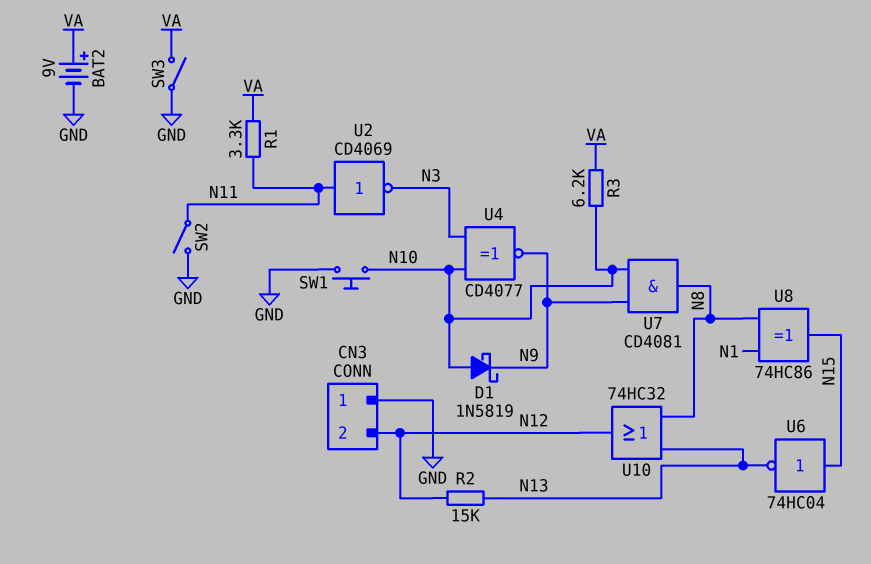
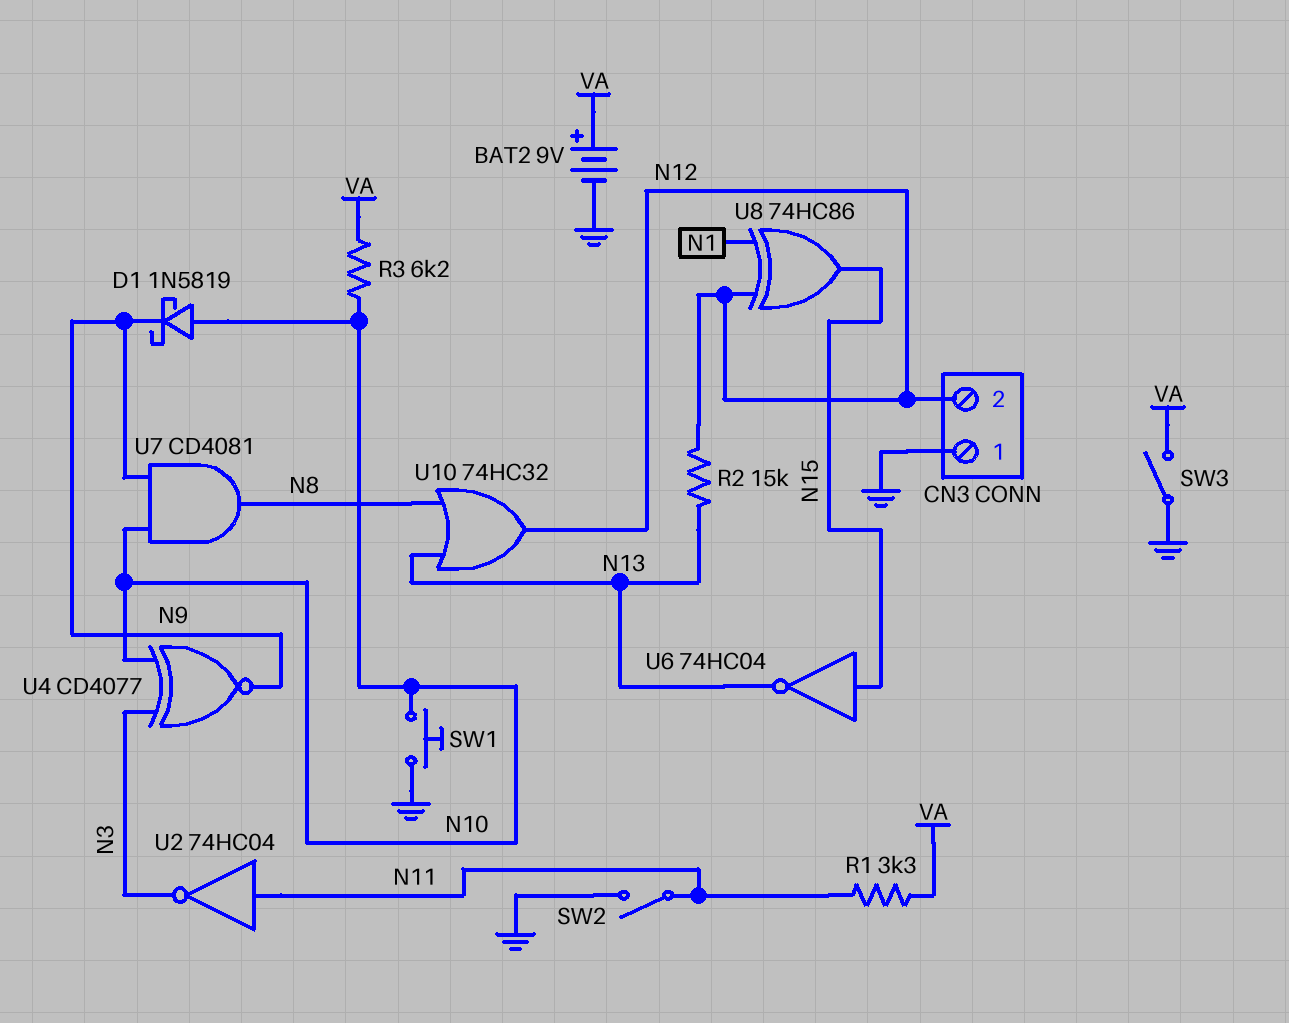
U2: NOT CD4069 (in N11, out N3) -> NOT 74HC04 (in N11, out N3)
U8: XOR 74HC86 (in N1, in N8, out N15) -> XOR 74HC86 (in N1, in N12, out N15)

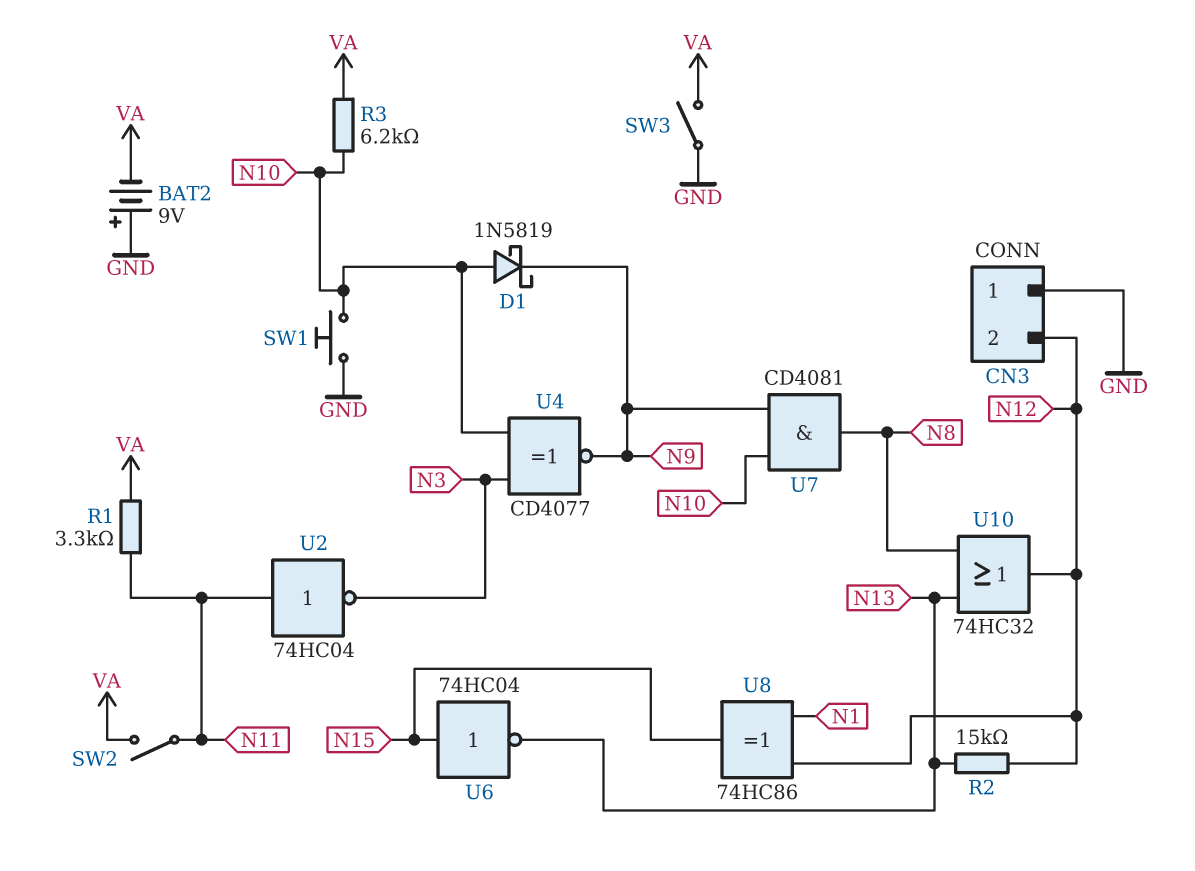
BAT2: 9V (plus VA, minus GND) -> 9V (plus GND, minus VA)
SW2: switch (GND, N11) -> switch (N11, VA)

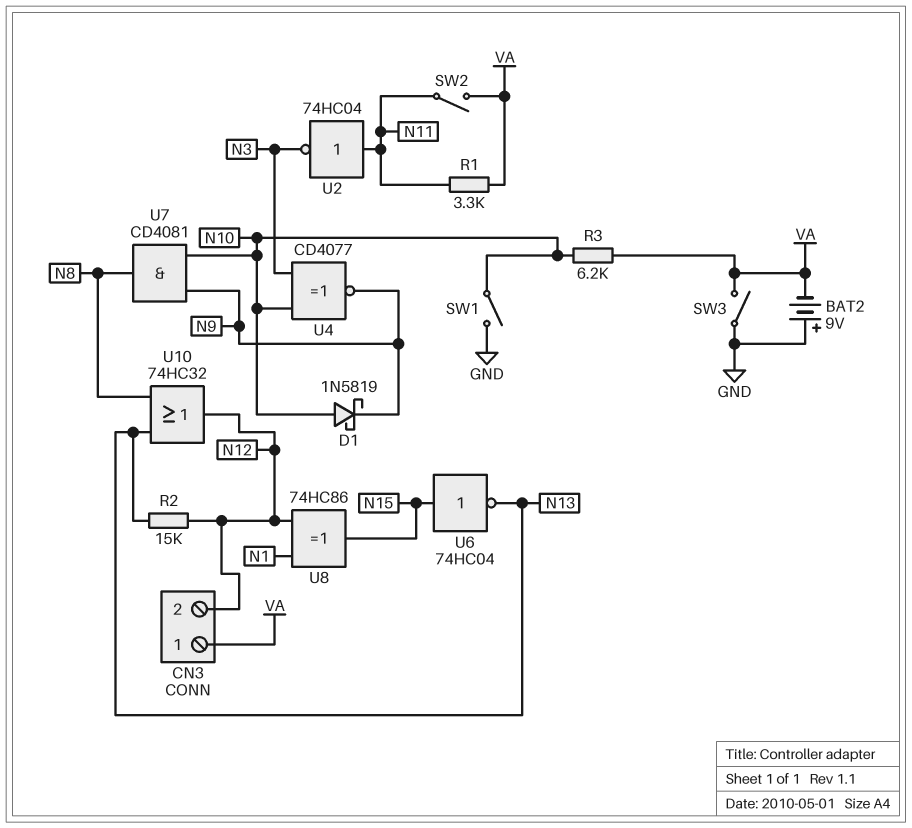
CN3 pin 1: GND -> VA
SW1: button (GND, N10) -> switch (GND, N10)

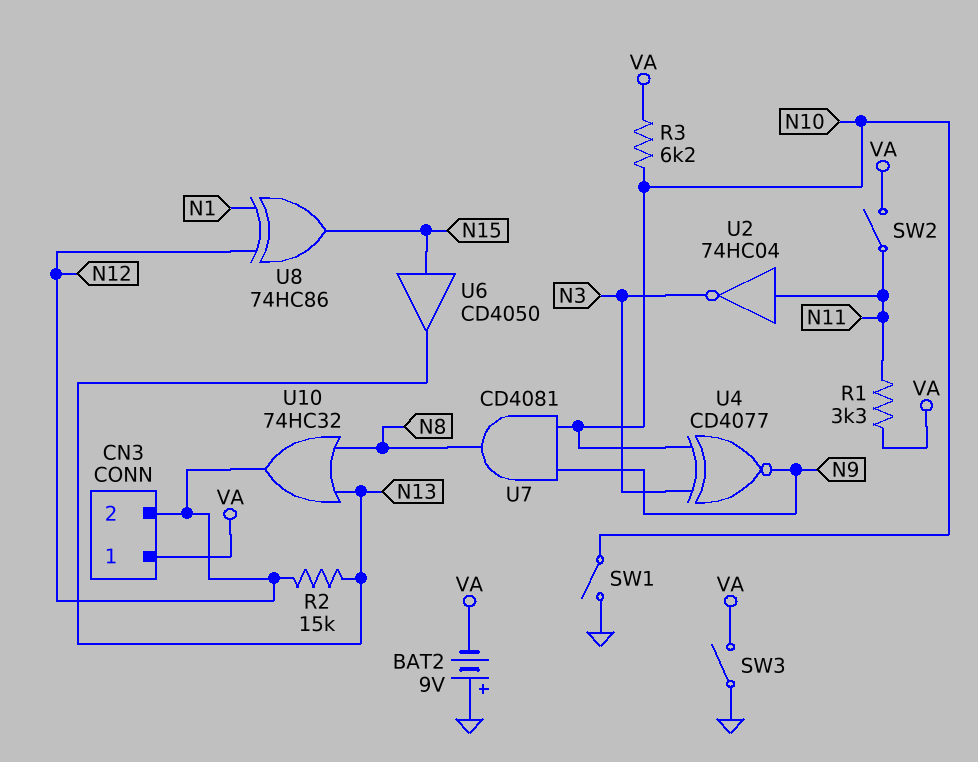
D1: schottky 1N5819 (A N10, K N9) -> none
U6: NOT 74HC04 (in N15, out N13) -> buffer CD4050 (in N15, out N13)

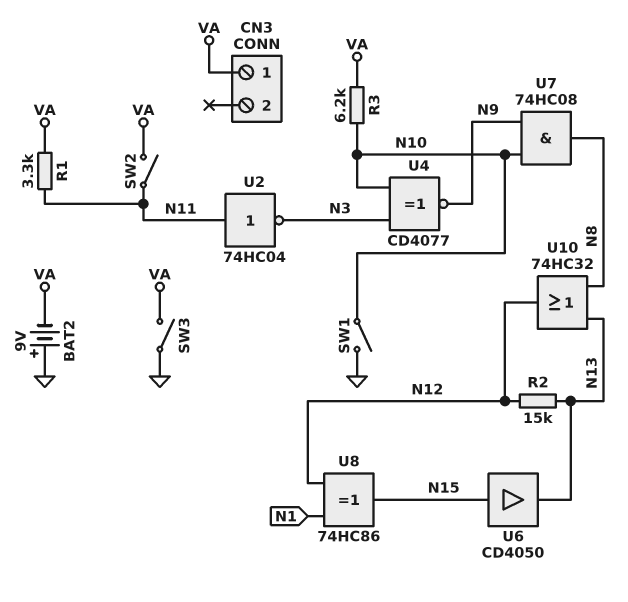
CN3 pin 2: N12 -> none
U7: AND CD4081 (in N9, in N10, out N8) -> AND 74HC08 (in N9, in N10, out N8)

